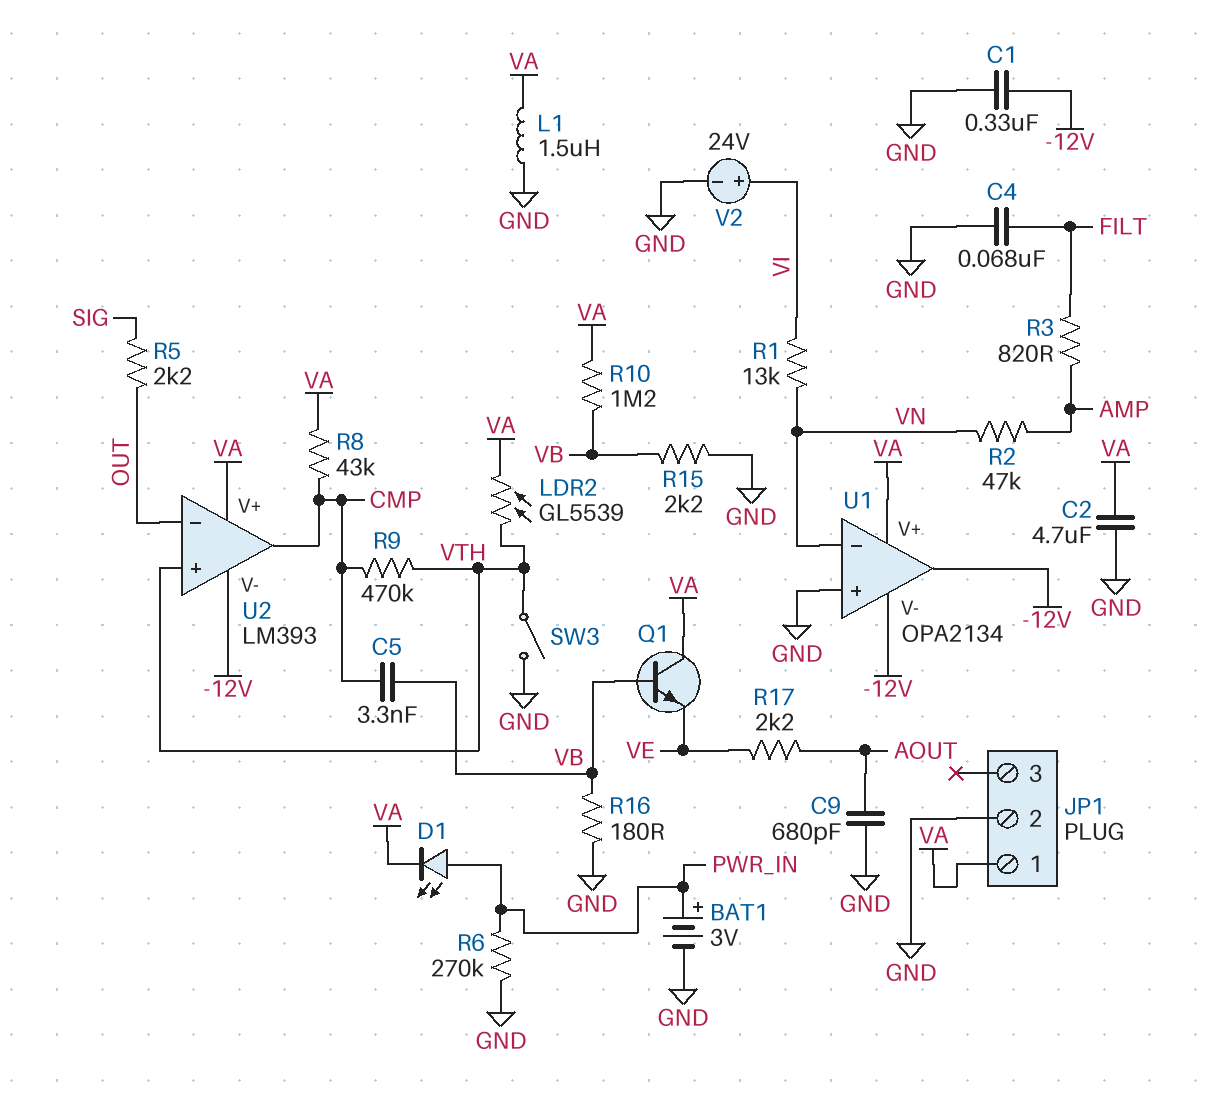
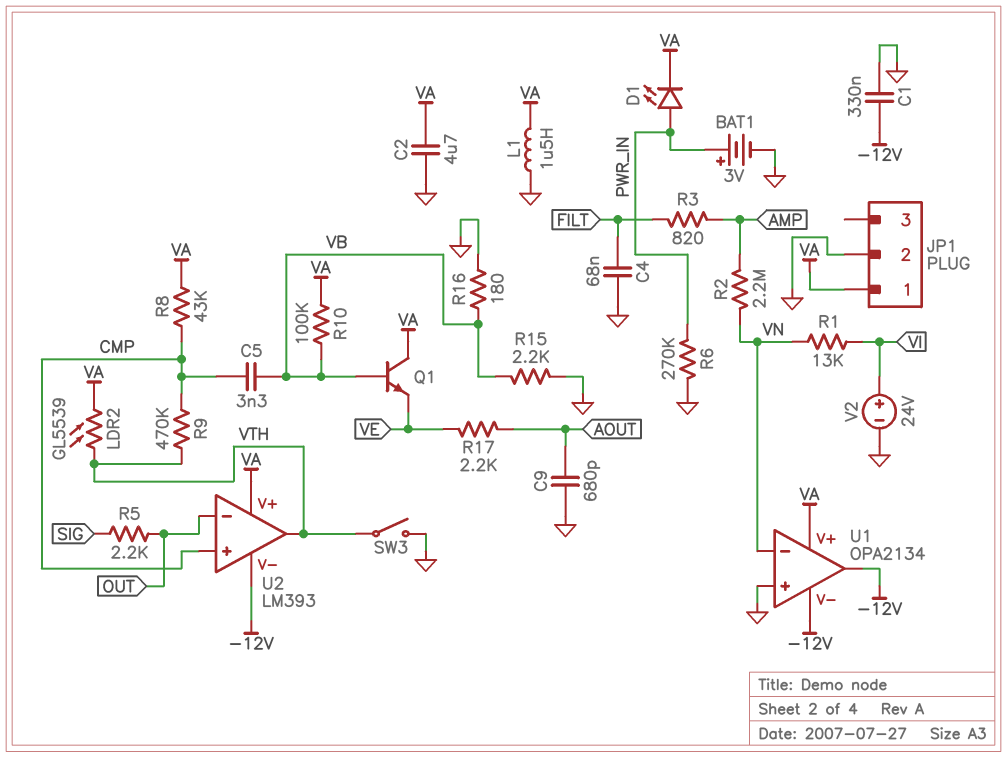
R2: 47k (AMP, VN) -> 2.2M (AMP, VN)
R10: 1.2M (VA, VB) -> 100k (VA, VB)
U2 pin in+: VTH -> CMP
U2 pin out: CMP -> VTH

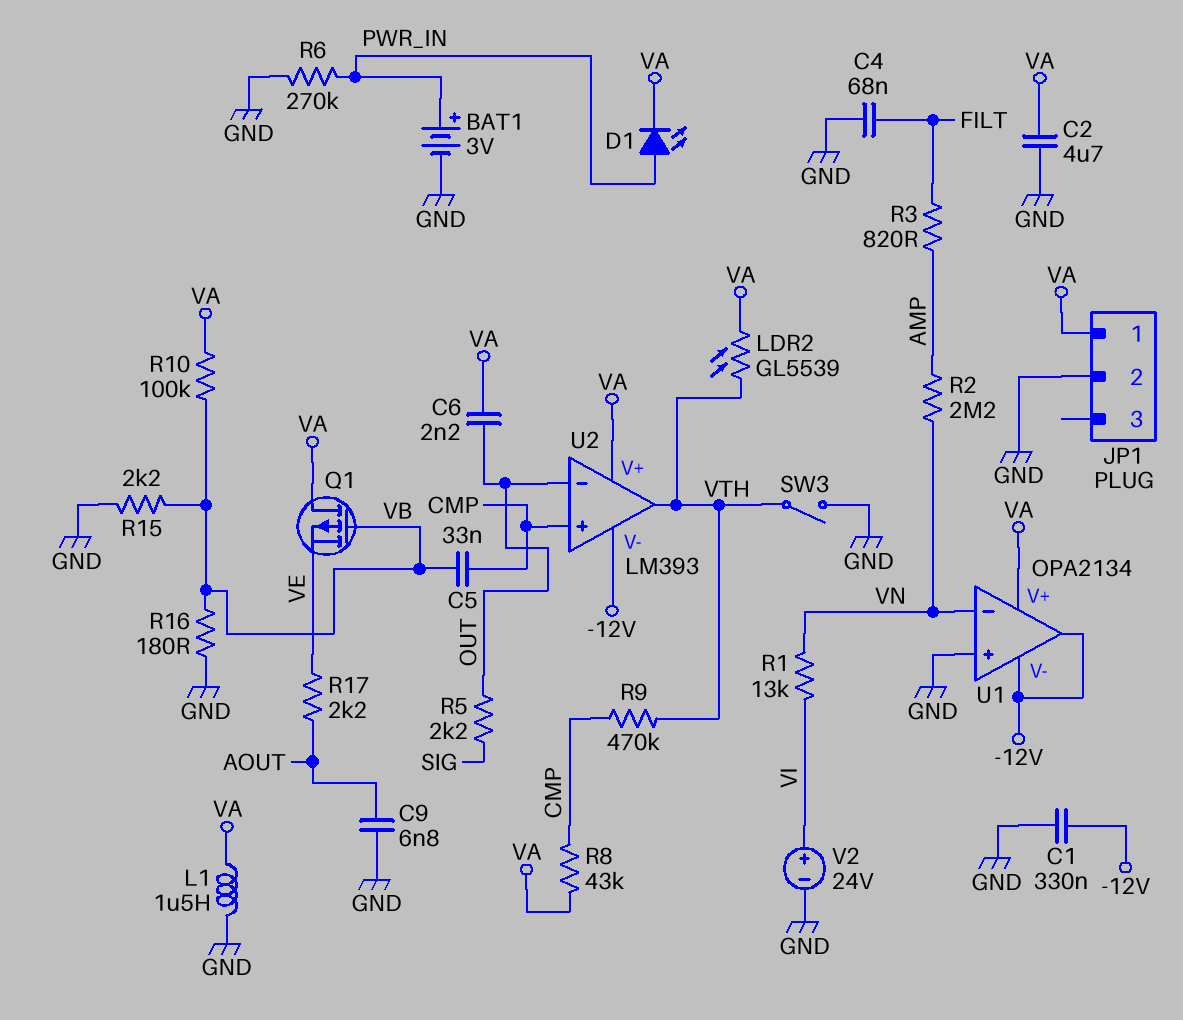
C5: 3.3nF (CMP, VB) -> 33nF (CMP, VB)
C6: none -> 2.2nF (OUT, VA)
C9: 680pF (AOUT, GND) -> 6.8nF (AOUT, GND)
Q1: NPN (B VB, C VA, E VE) -> PMOS (G VB, D VA, S VE)

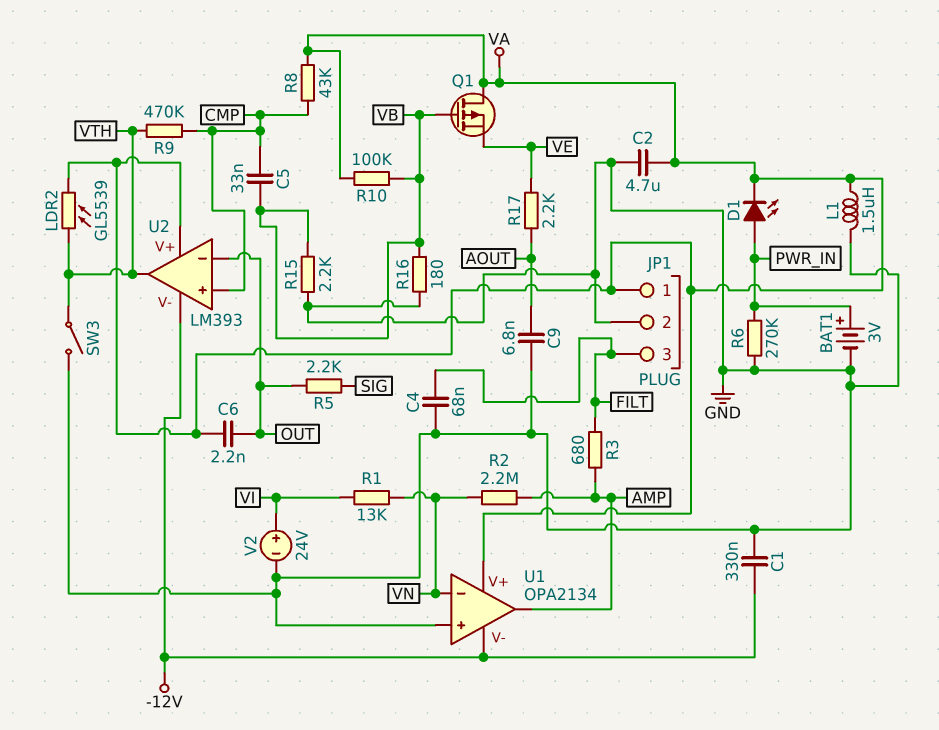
JP1 pin 3: none -> FILT
R3: 820 (AMP, FILT) -> 680 (AMP, FILT)
U1 pin out: -12V -> AMP

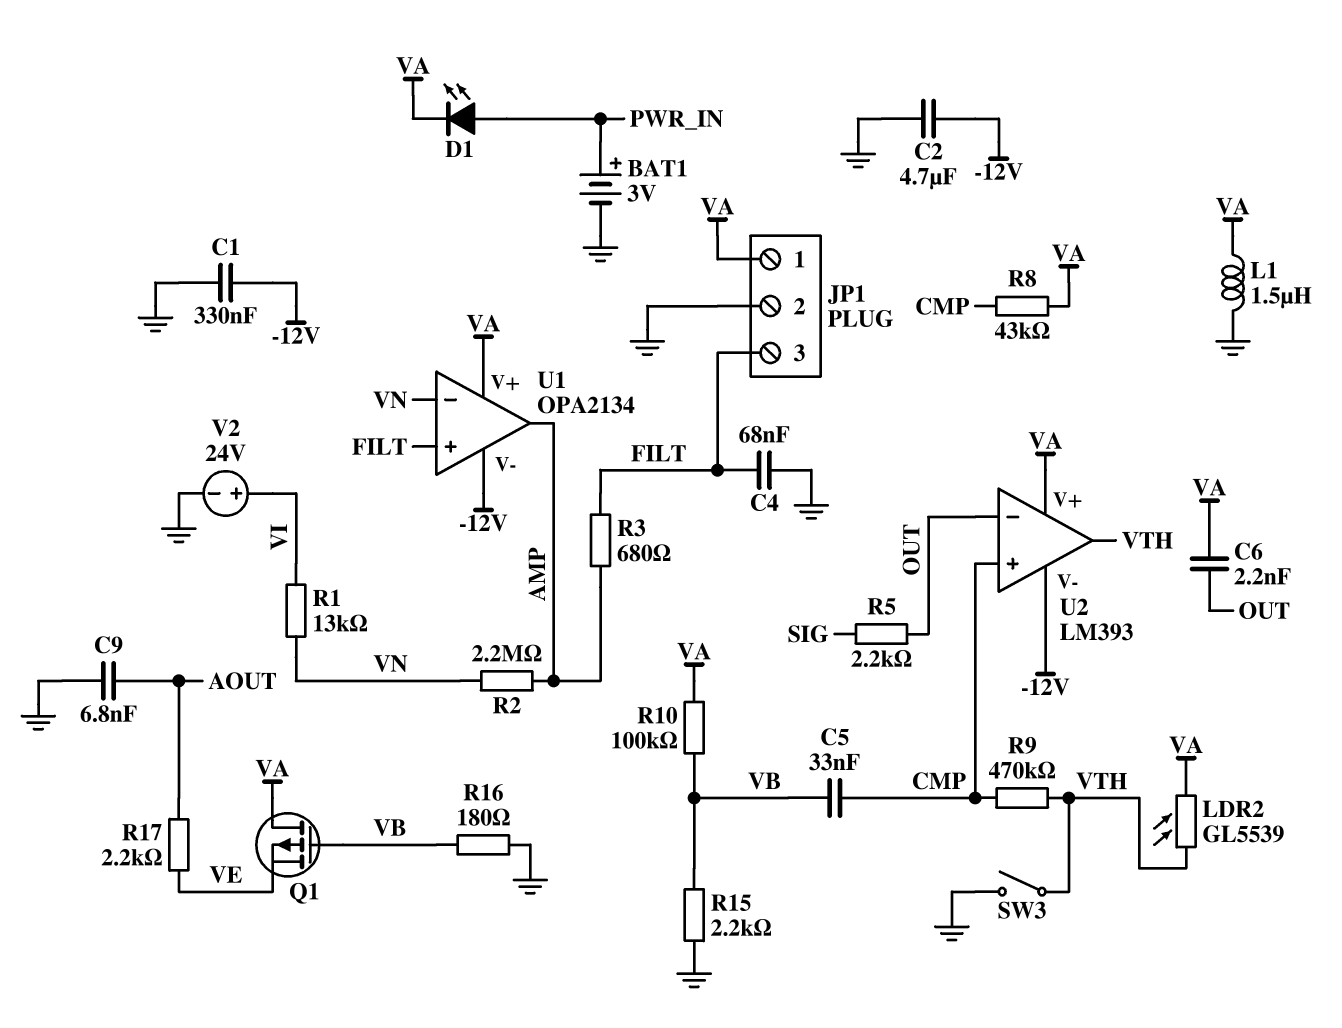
C2: 4.7uF (GND, VA) -> 4.7uF (-12V, GND)
R6: 270k (GND, PWR_IN) -> none
U1 pin in+: GND -> FILT

